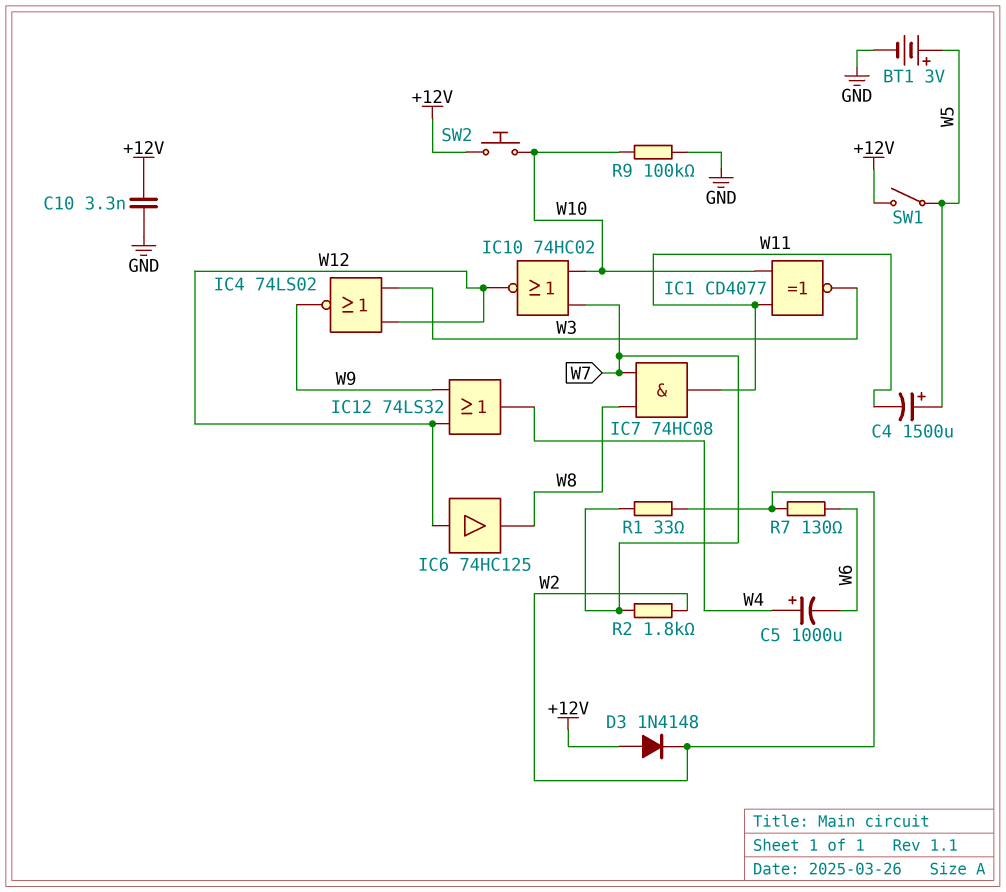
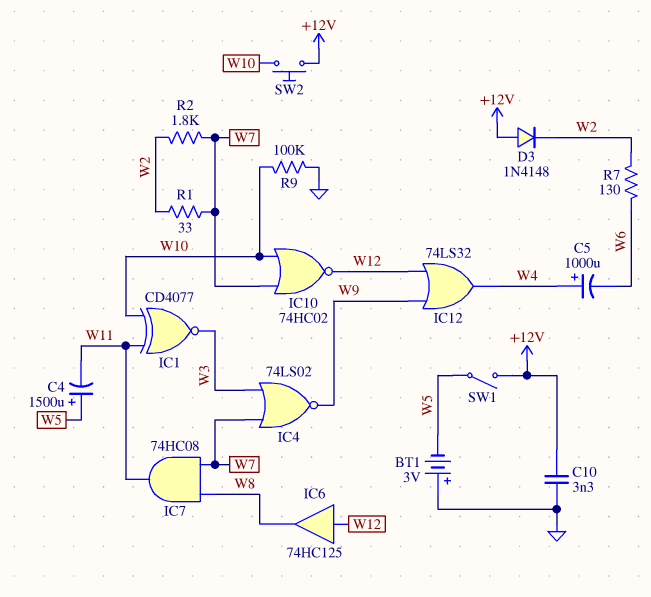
BT1: 3V (plus W5, minus GND) -> 3V (plus GND, minus W5)
IC4: NOR 74LS02 (in W3, in W12, out W9) -> NOR 74LS02 (in W3, in W7, out W9)

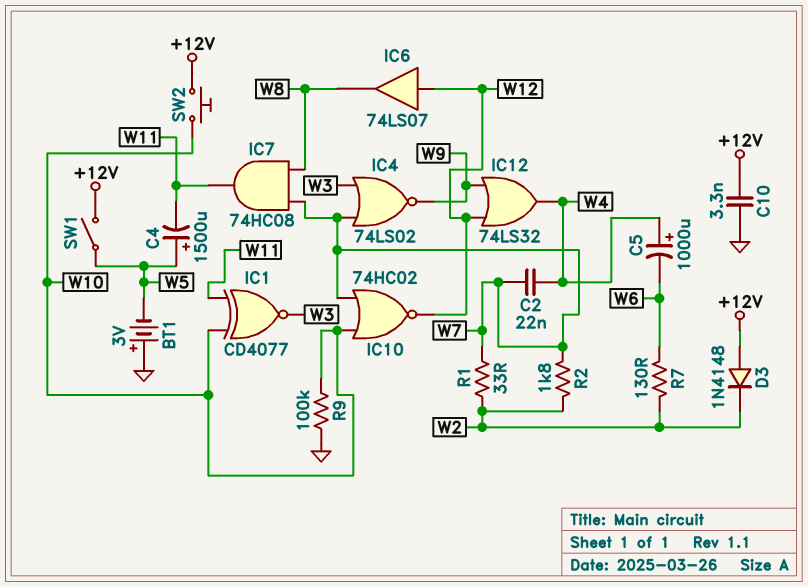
C2: none -> 22nF (W4, W7)
IC6: buffer 74HC125 (in W12, out W8) -> buffer 74LS07 (in W12, out W8)

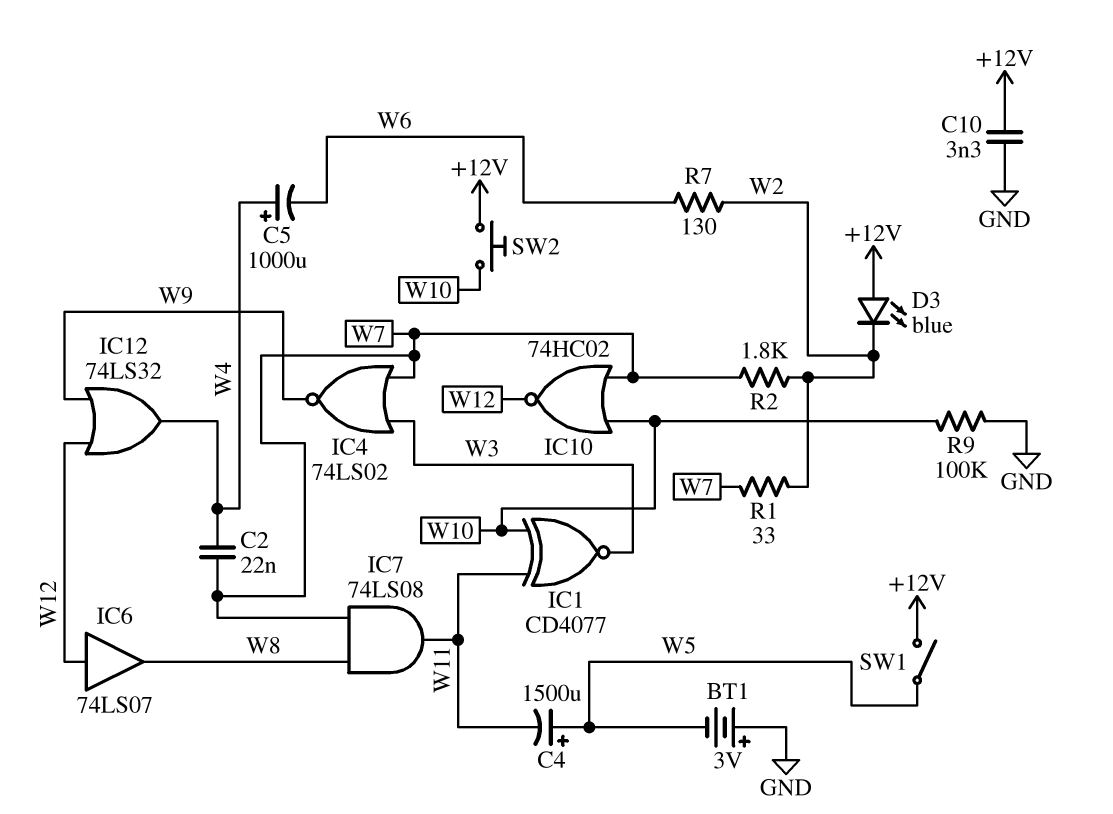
D3: diode 1N4148 (A +12V, K W2) -> LED blue (A +12V, K W2)
IC7: AND 74HC08 (in W7, in W8, out W11) -> AND 74LS08 (in W7, in W8, out W11)

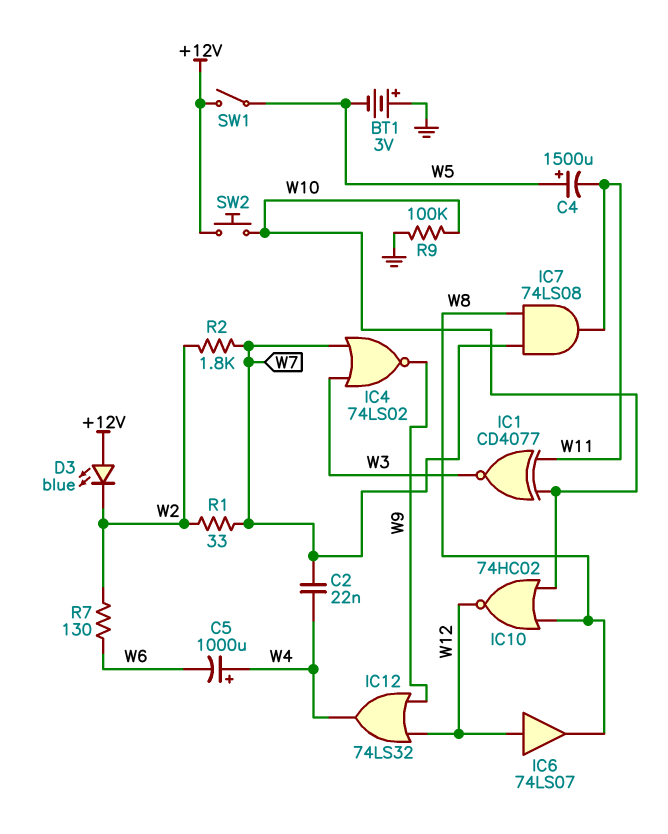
C10: 3.3nF (+12V, GND) -> none
IC10: NOR 74HC02 (in W7, in W10, out W12) -> NOR 74HC02 (in W8, in W10, out W12)

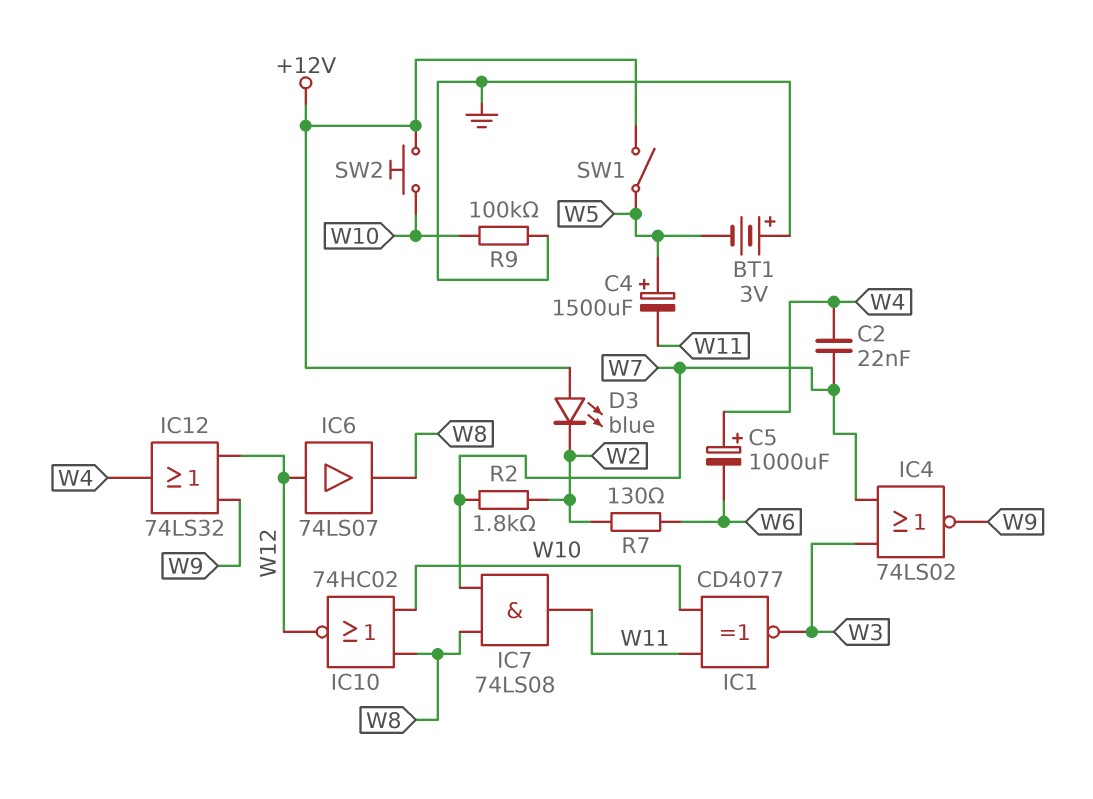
R1: 33 (W2, W7) -> none

